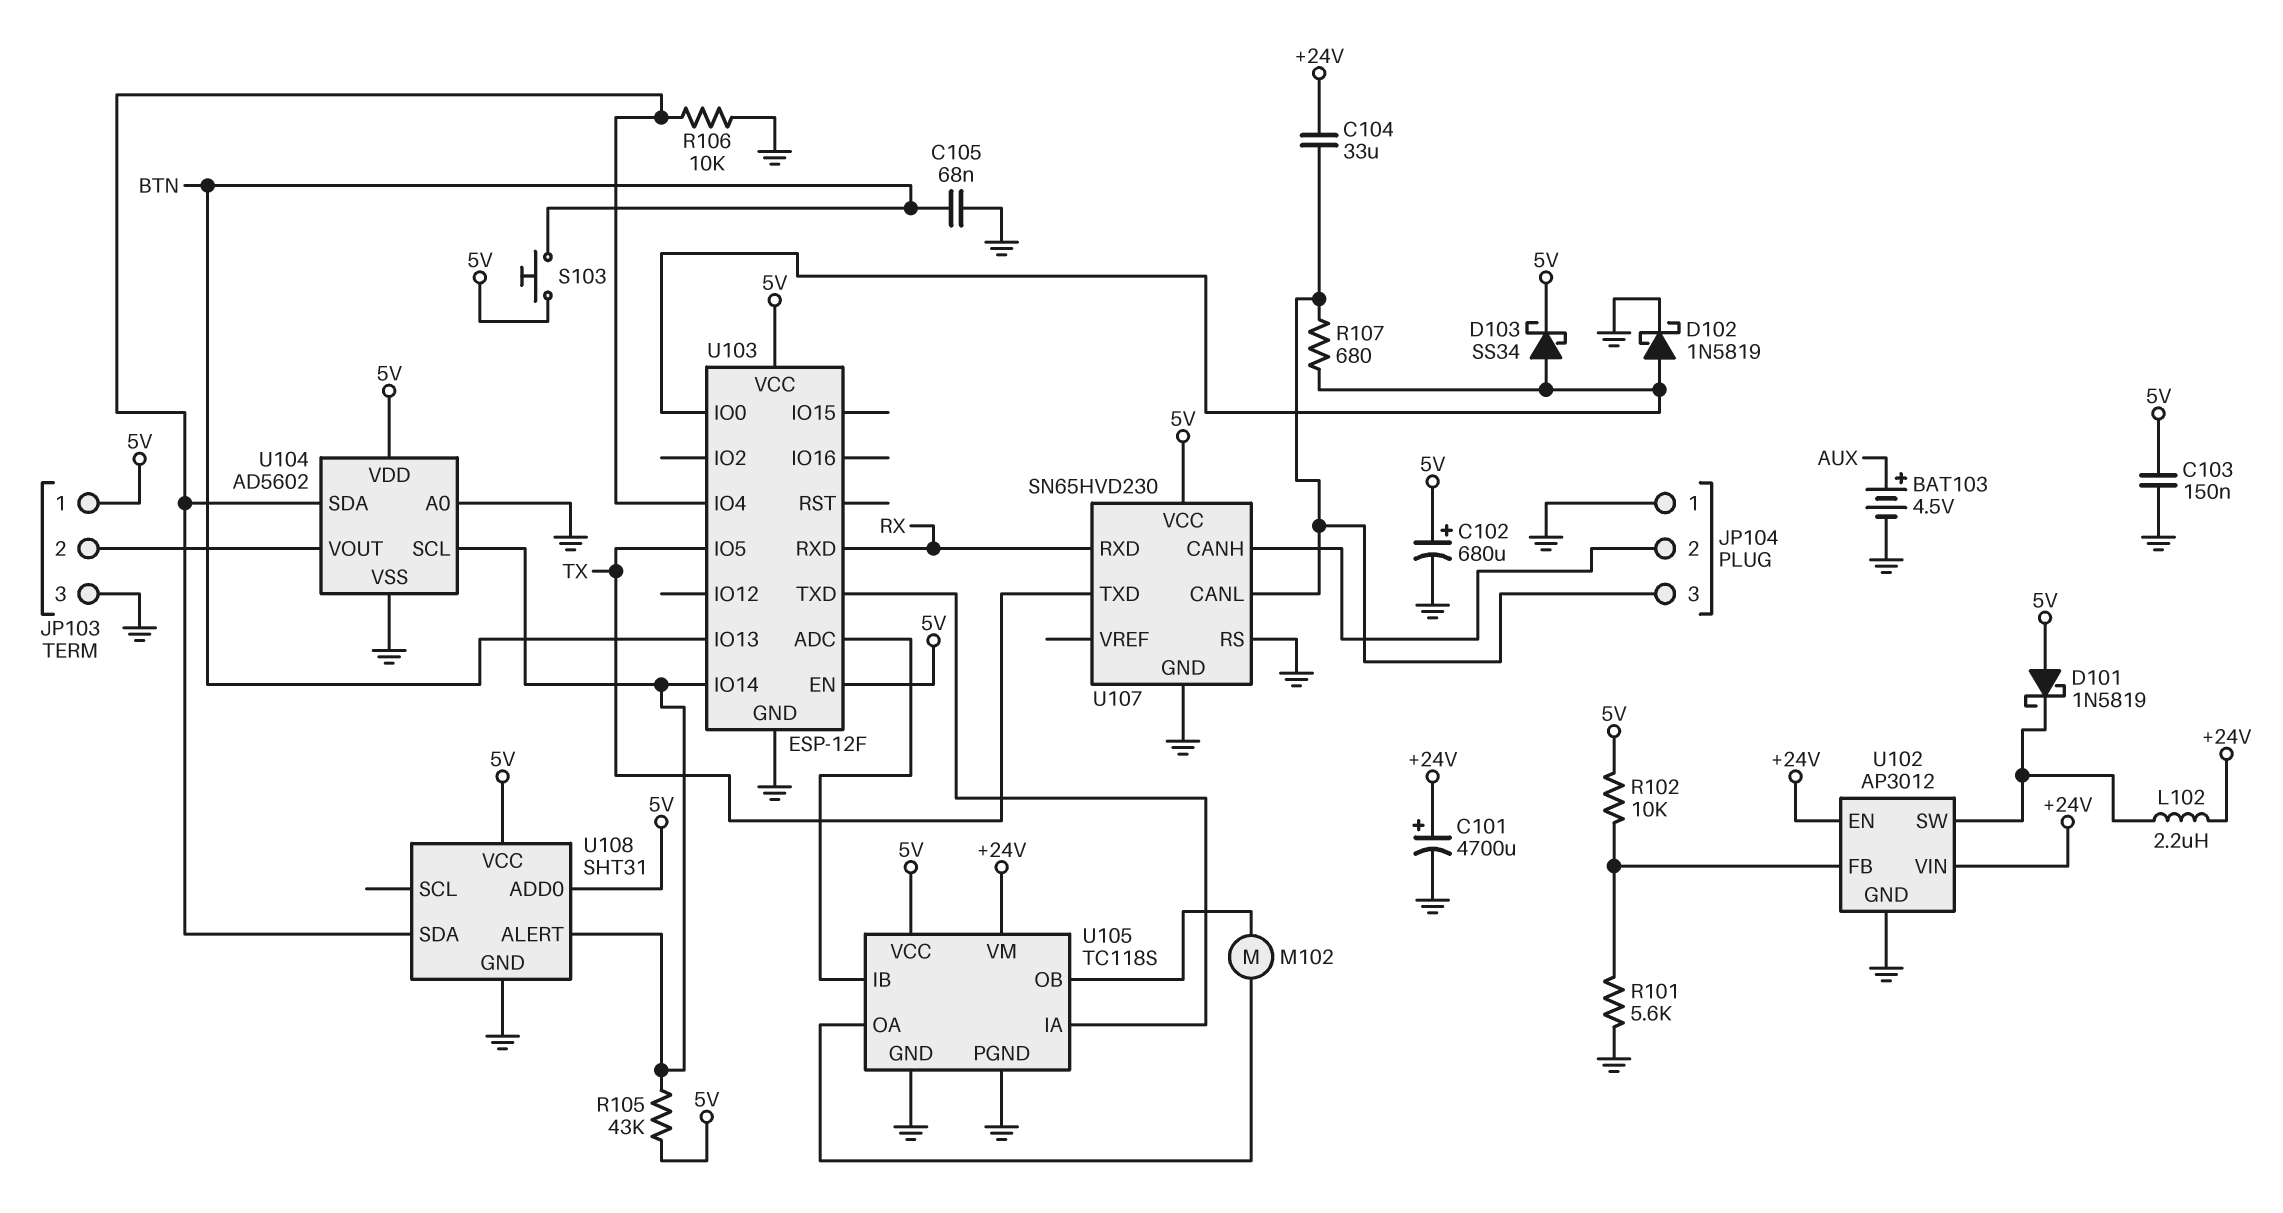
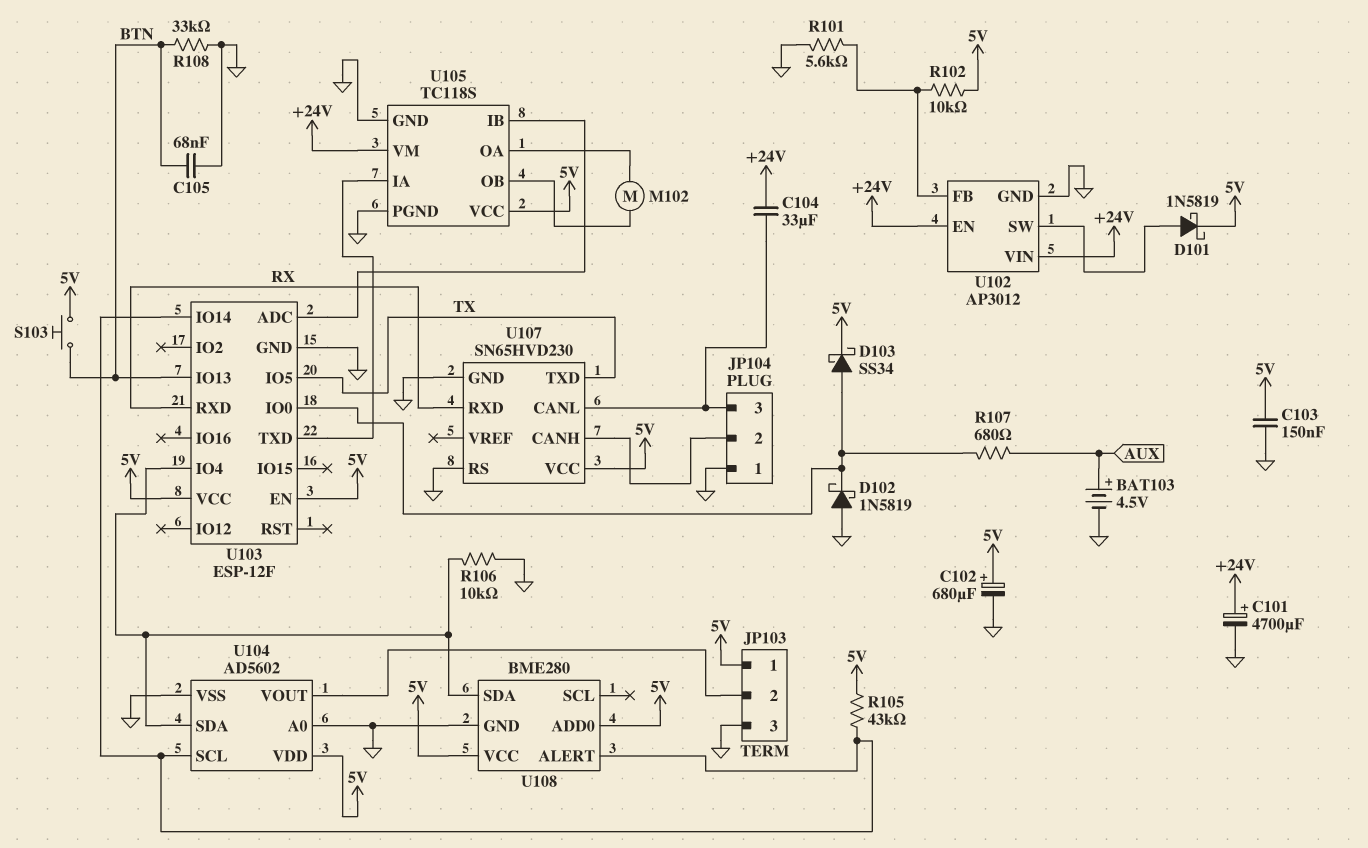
D101: schottky 1N5819 (A 5V, K U102/SW) -> schottky 1N5819 (A U102/SW, K 5V)
D102: schottky 1N5819 (A U103/IO0, K GND) -> schottky 1N5819 (A GND, K U103/IO0)
L102: 2.2uH (+24V, U102/SW) -> none
R107: 680 (JP104/3, U103/IO0) -> 680 (AUX, U103/IO0)
R108: none -> 33k (BTN, GND)
U108: SHT31 -> BME280

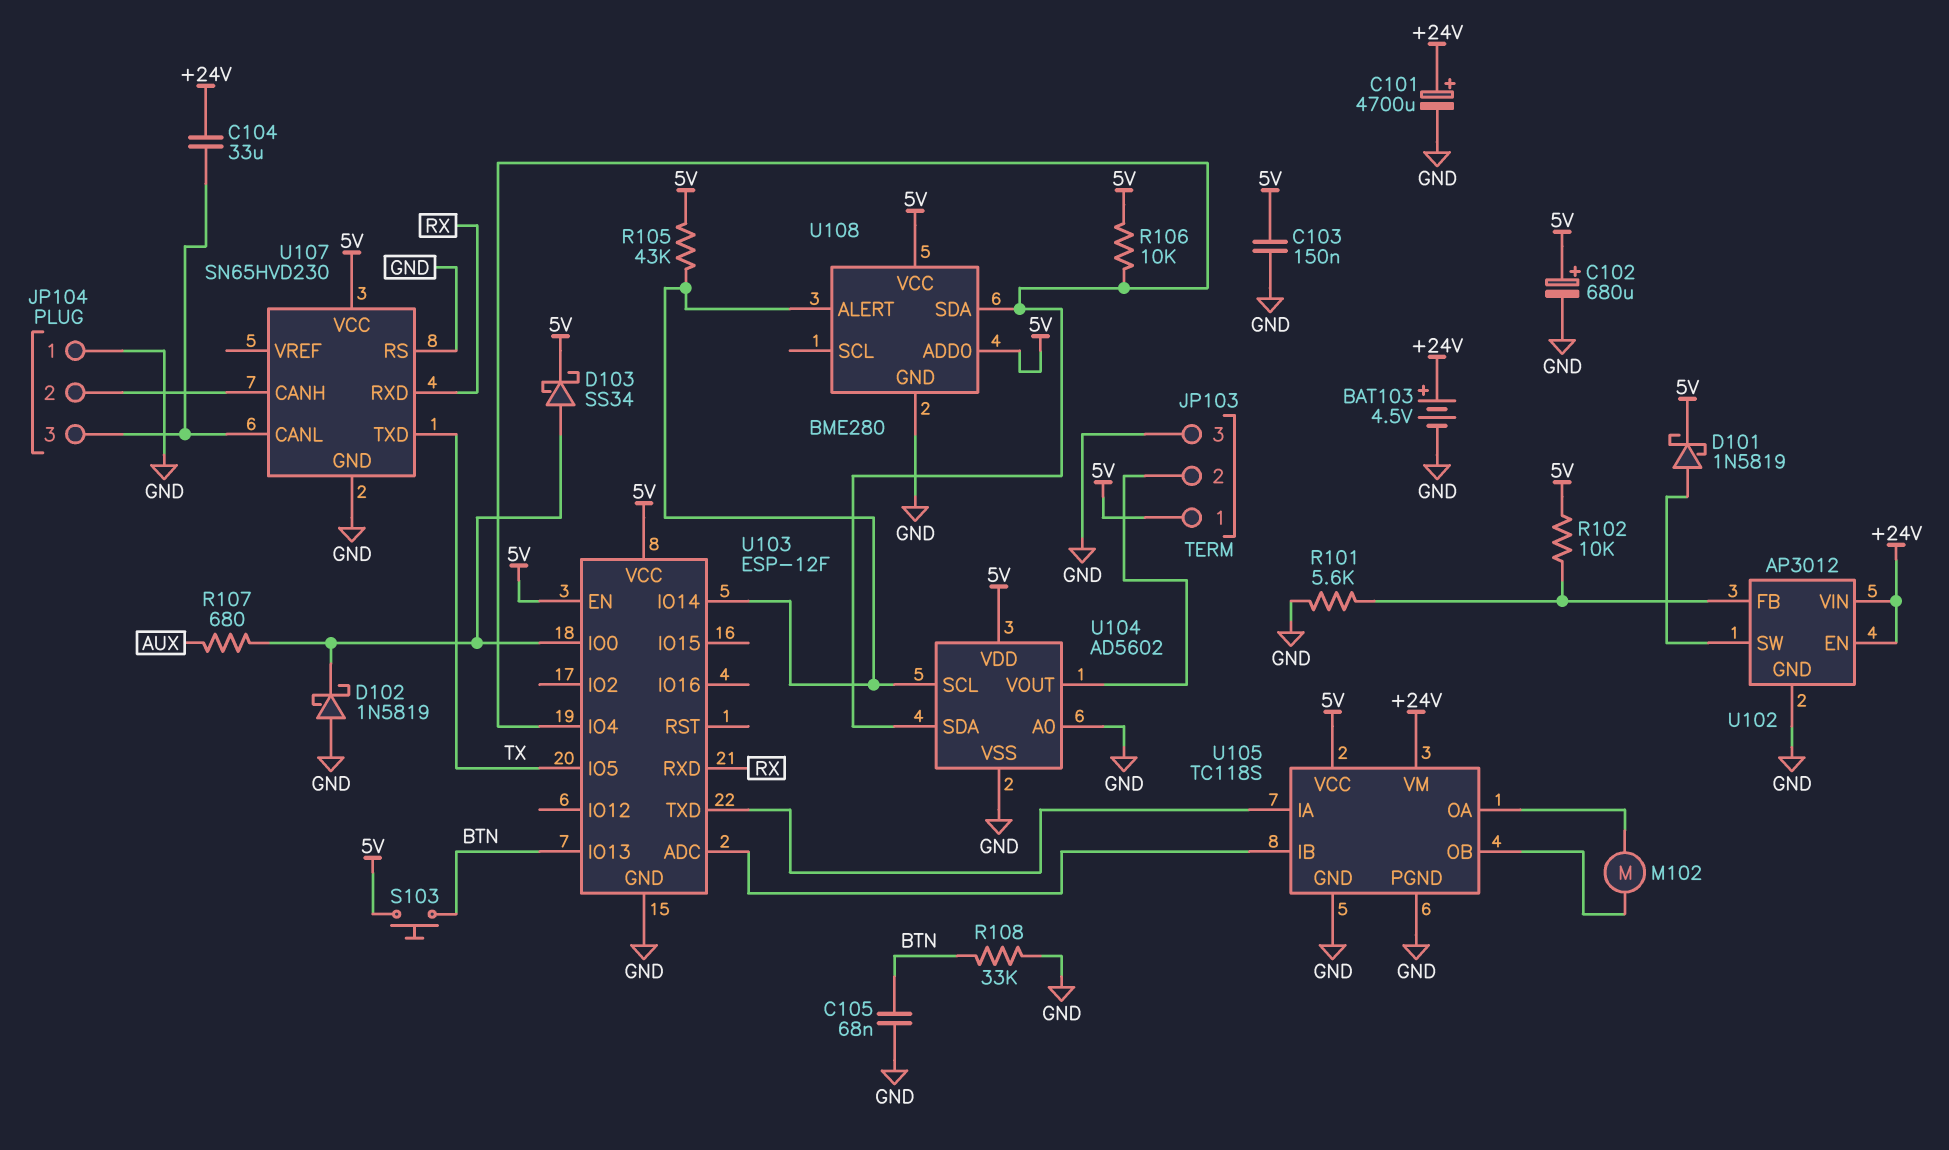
BAT103: 4.5V (plus AUX, minus GND) -> 4.5V (plus +24V, minus GND)
R106: 10k (GND, U103/IO4) -> 10k (5V, U103/IO4)

